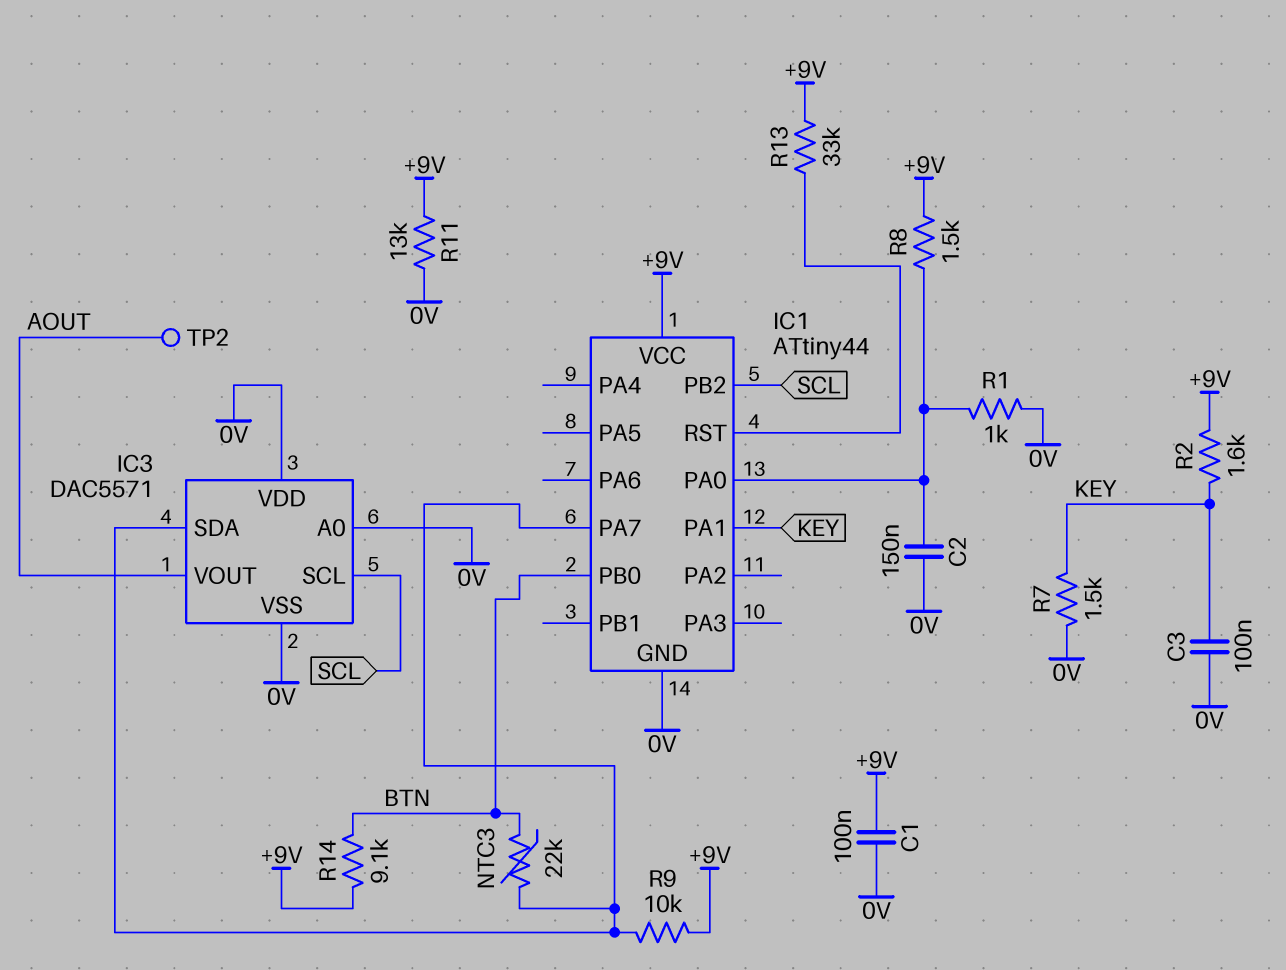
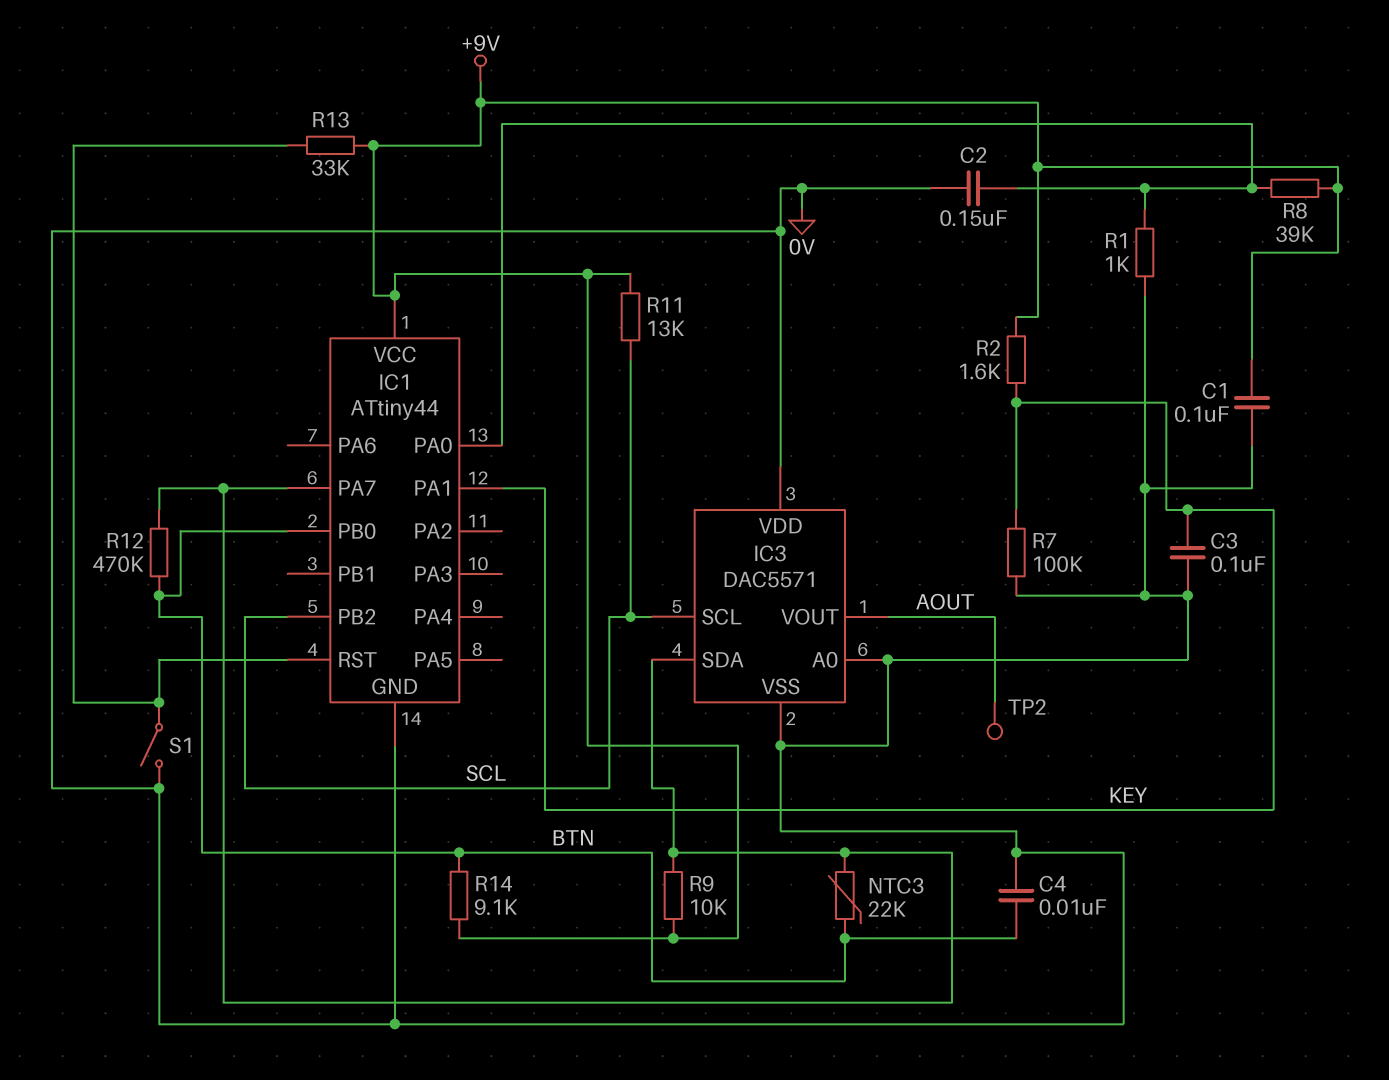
C4: none -> 10nF (0V, BTN)
R7: 1.5k (0V, KEY) -> 100k (0V, KEY)
R8: 1.5k (+9V, IC1/PA0) -> 39k (+9V, IC1/PA0)
R11: 13k (+9V, 0V) -> 13k (+9V, SCL)
R12: none -> 470k (BTN, IC1/PA7)
S1: none -> switch (0V, IC1/RST)

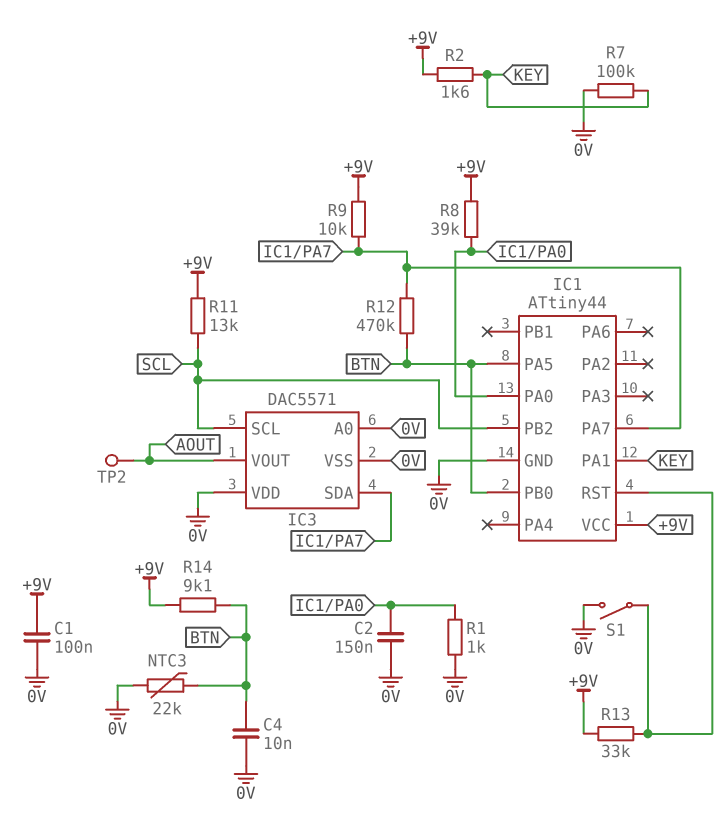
C3: 100nF (0V, KEY) -> none
IC1 pin PA5: none -> BTN
NTC3: 22k (BTN, IC1/PA7) -> 22k (0V, BTN)

